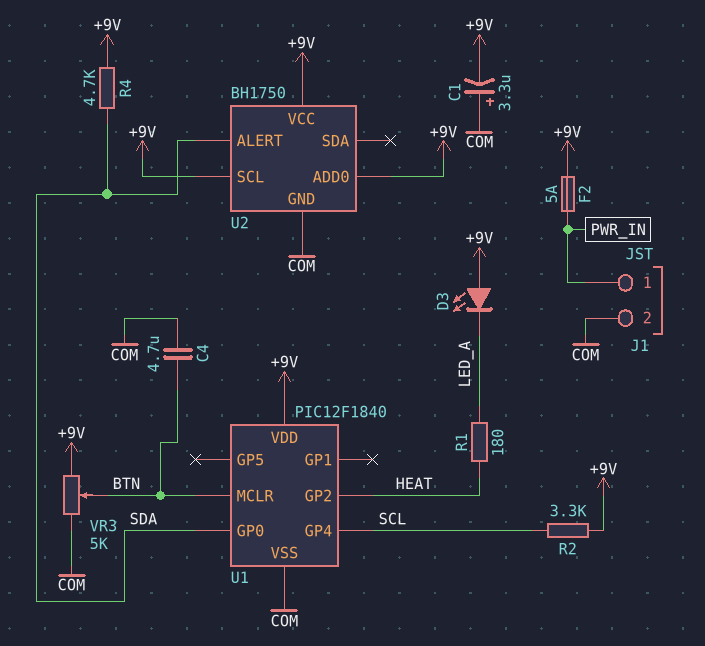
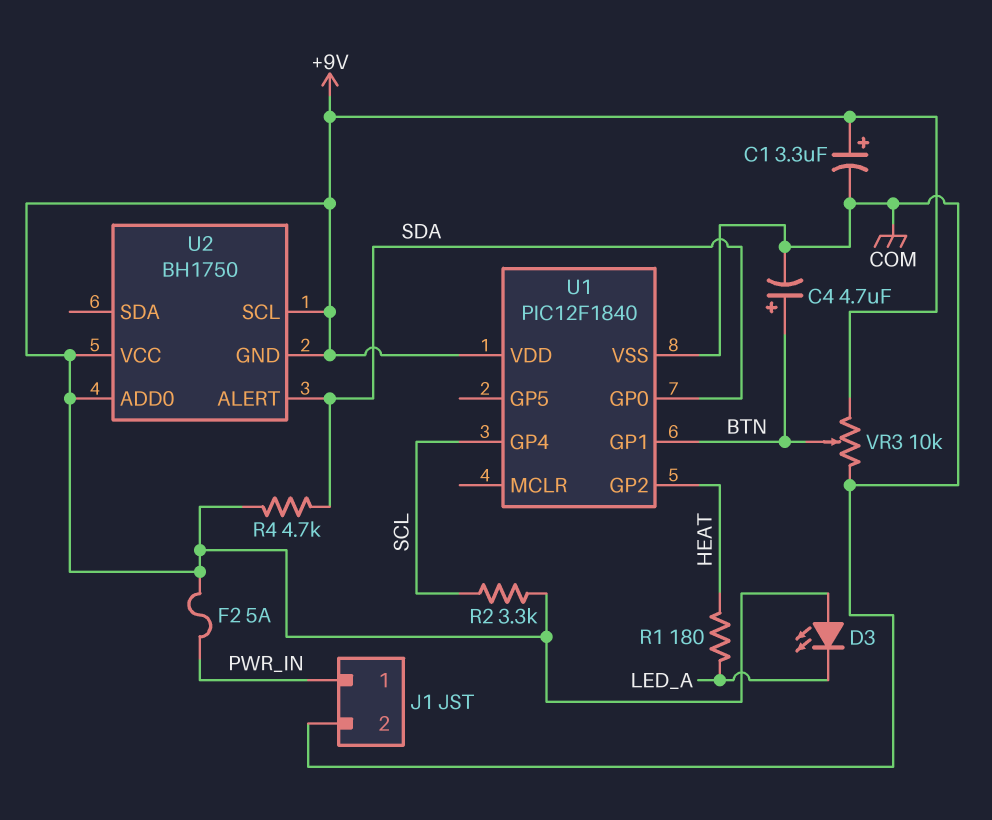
C1: 3.3uF (plus COM, minus +9V) -> 3.3uF (plus +9V, minus COM)
C4: 4.7uF (BTN, COM) -> 4.7uF (plus BTN, minus COM)
U1 pin GP1: none -> BTN
U1 pin MCLR: BTN -> none
U2 pin GND: COM -> +9V
VR3: 5k (+9V, COM, wiper BTN) -> 10k (+9V, COM, wiper BTN)

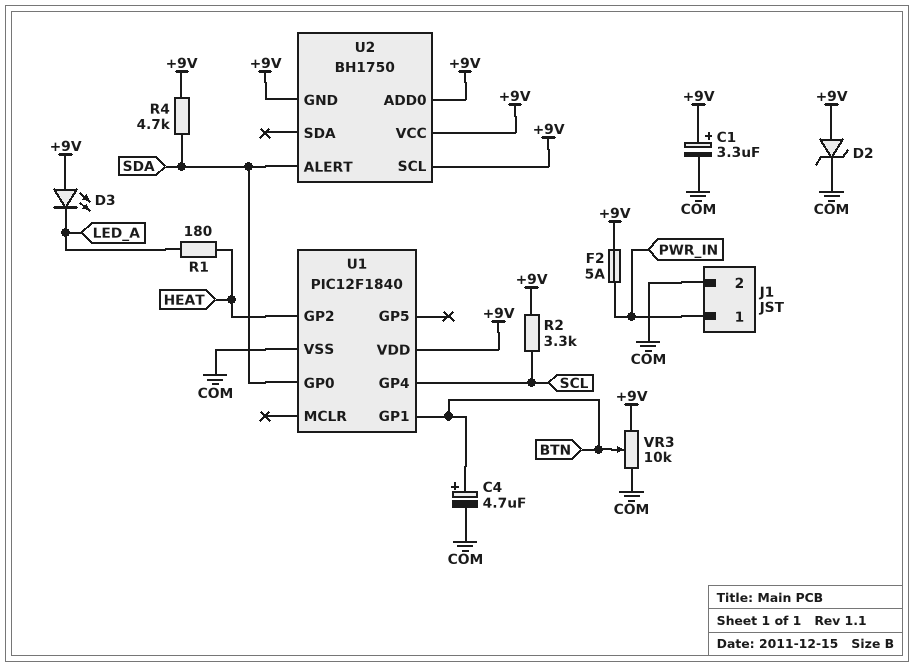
D2: none -> zener (A +9V, K COM)

